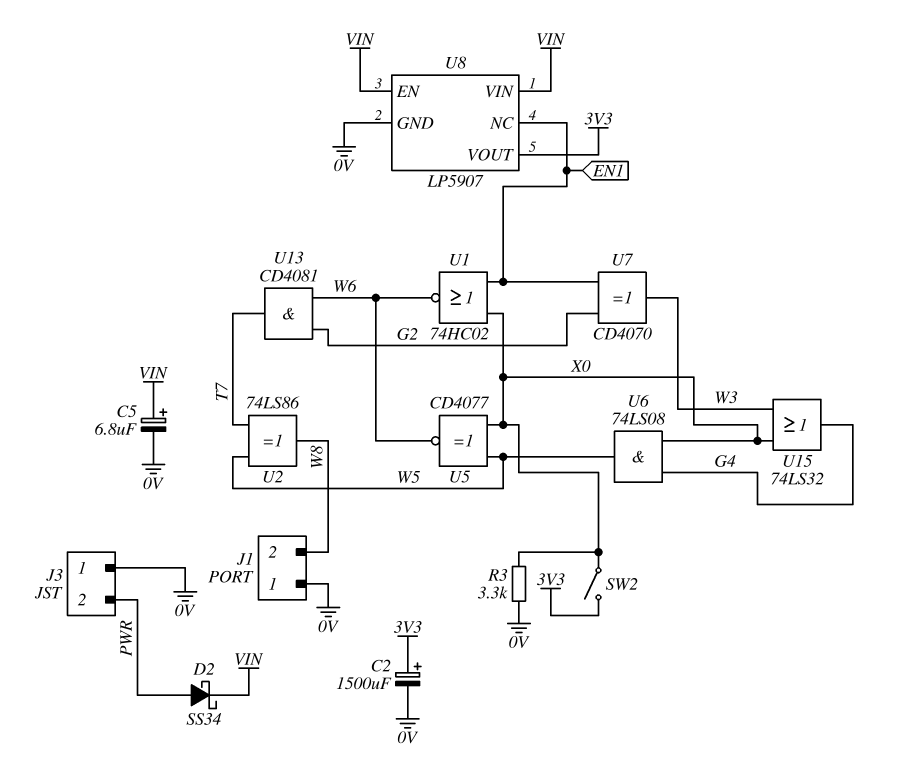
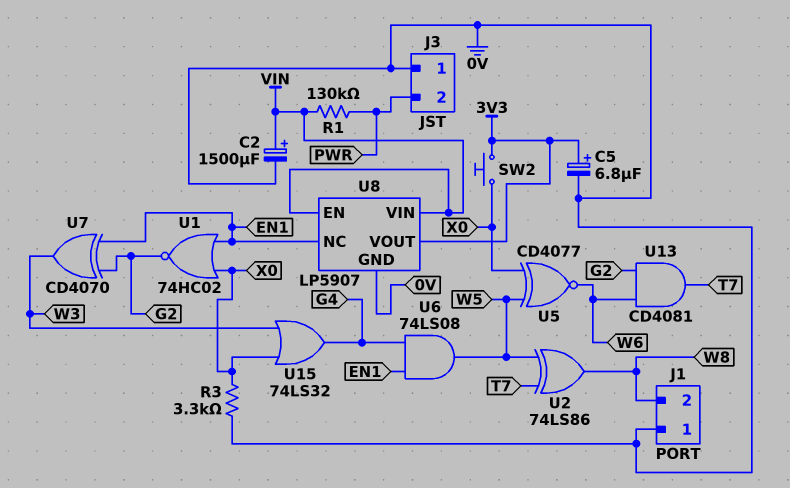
C2: 1500uF (plus 3V3, minus 0V) -> 1500uF (plus VIN, minus 0V)
C5: 6.8uF (plus VIN, minus 0V) -> 6.8uF (plus 3V3, minus 0V)
D2: schottky SS34 (A PWR, K VIN) -> none
R1: none -> 130k (PWR, VIN)
SW2: switch (3V3, X0) -> button (3V3, X0)
U1: NOR 74HC02 (in EN1, in X0, out W6) -> NOR 74HC02 (in EN1, in X0, out G2)
U6: AND 74LS08 (in G4, in X0, out W5) -> AND 74LS08 (in EN1, in G4, out W5)

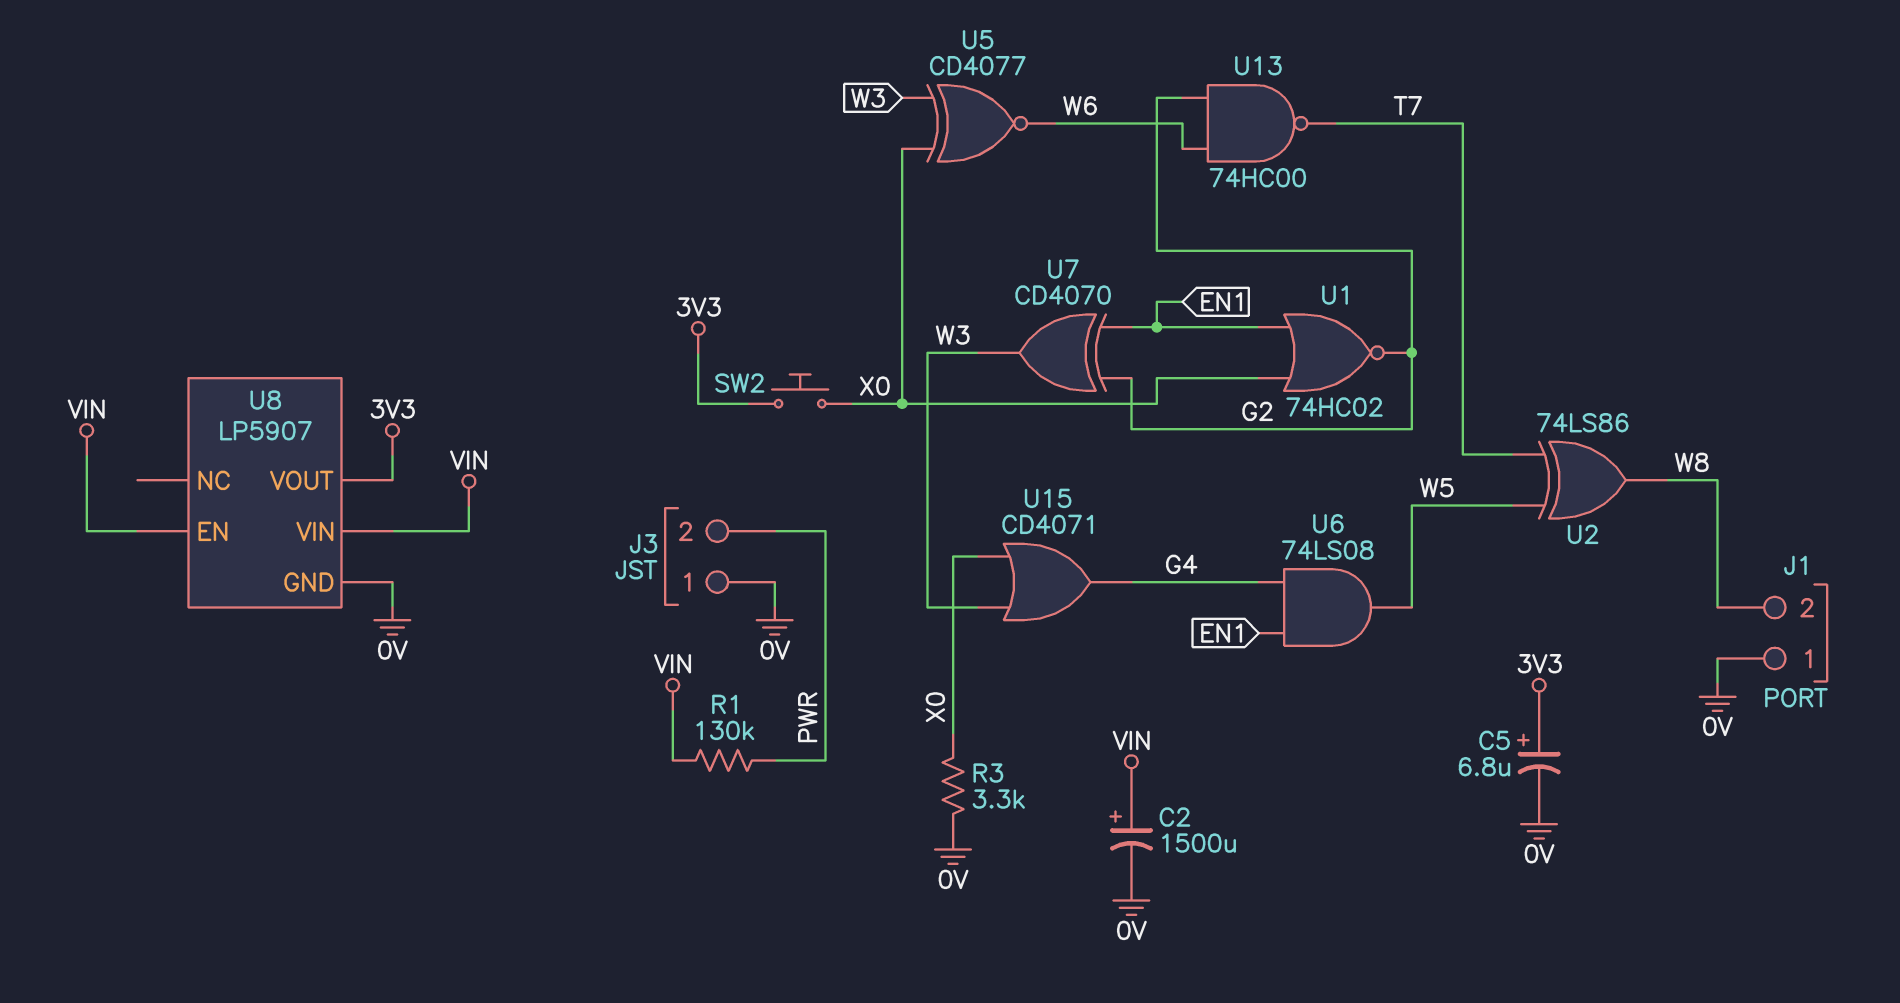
U5: XNOR CD4077 (in W5, in X0, out W6) -> XNOR CD4077 (in W3, in X0, out W6)
U8 pin NC: EN1 -> none
U13: AND CD4081 (in G2, in W6, out T7) -> NAND 74HC00 (in G2, in W6, out T7)
U15: OR 74LS32 (in W3, in X0, out G4) -> OR CD4071 (in W3, in X0, out G4)

